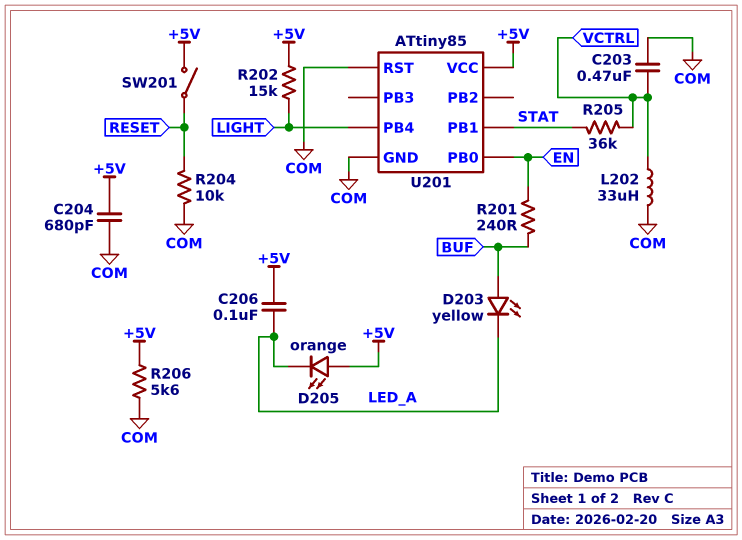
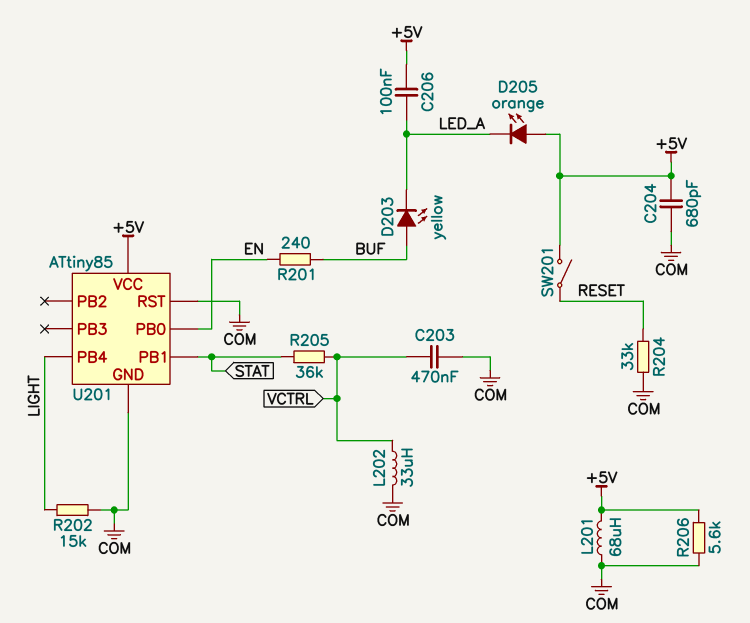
L201: none -> 68uH (+5V, COM)
R202: 15k (+5V, LIGHT) -> 15k (COM, LIGHT)
R204: 10k (COM, RESET) -> 33k (COM, RESET)

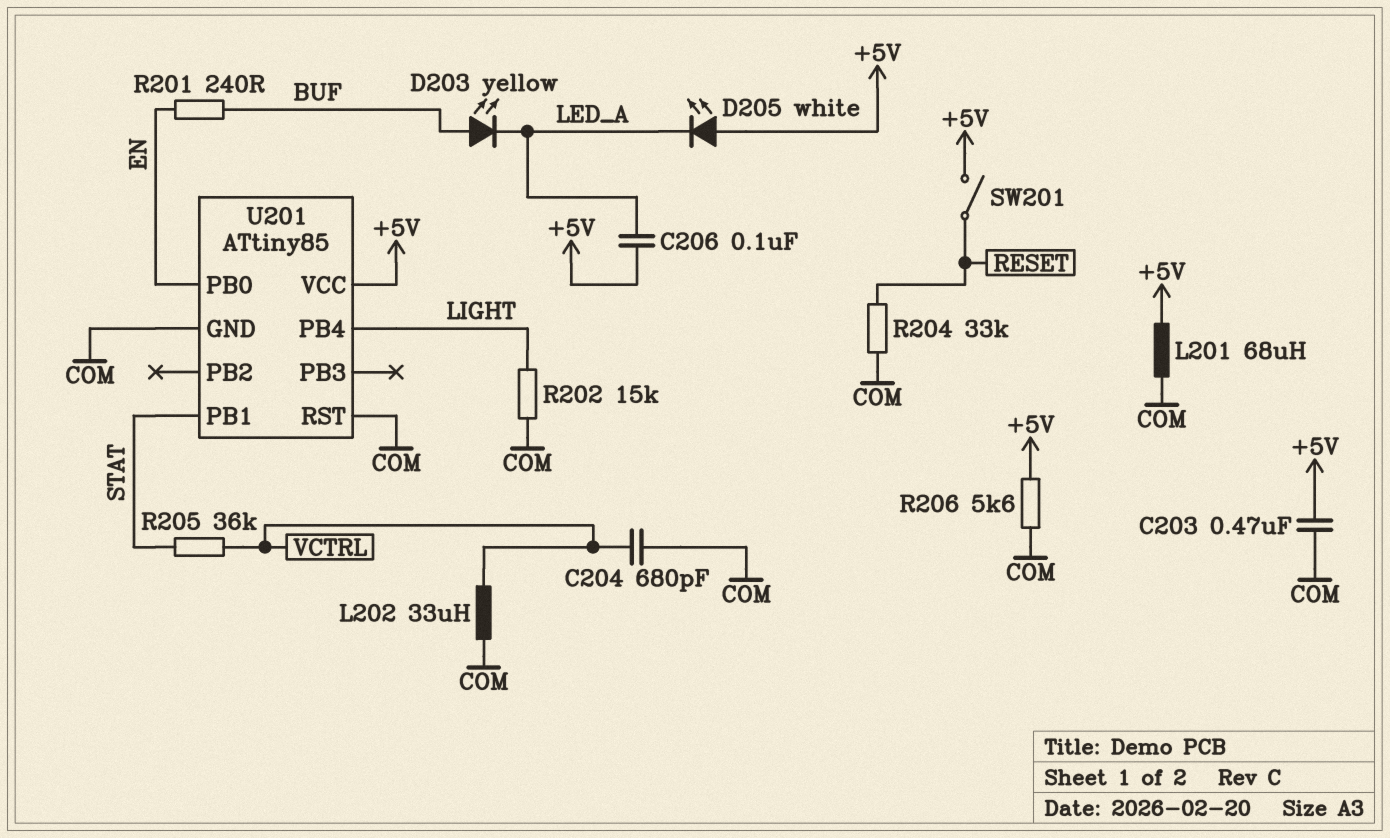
C203: 470nF (COM, VCTRL) -> 470nF (+5V, COM)
C204: 680pF (+5V, COM) -> 680pF (COM, VCTRL)
D205: LED orange (A +5V, K LED_A) -> LED white (A +5V, K LED_A)

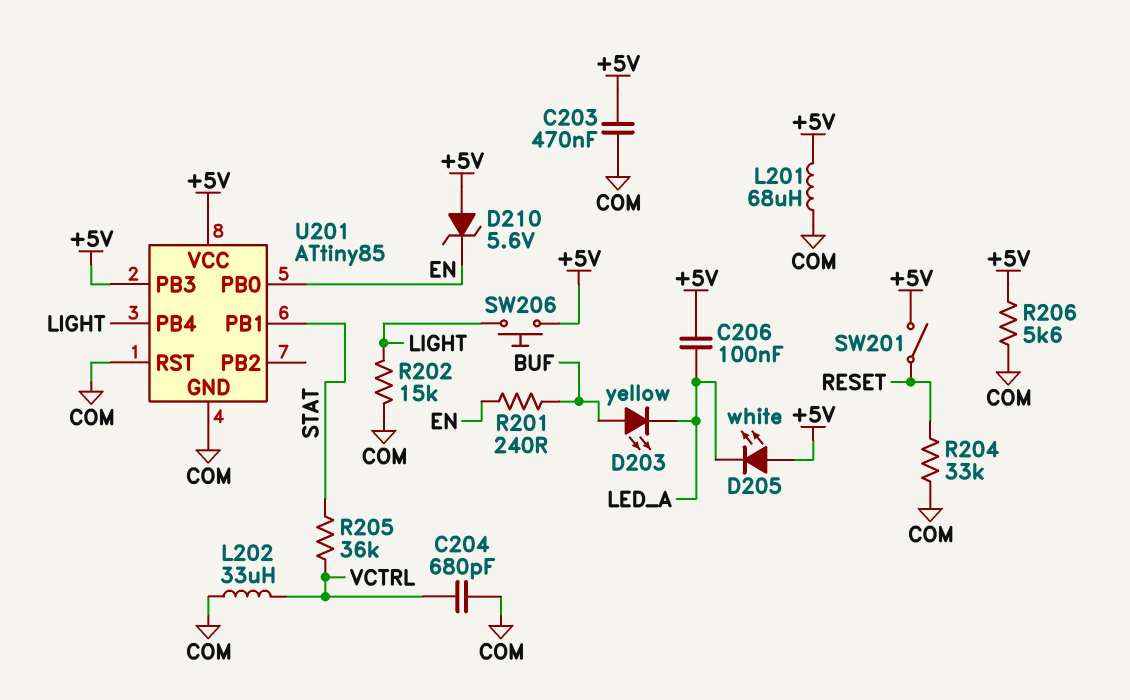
D210: none -> zener 5.6V (A +5V, K EN)
SW206: none -> button (+5V, LIGHT)
U201 pin PB3: none -> +5V

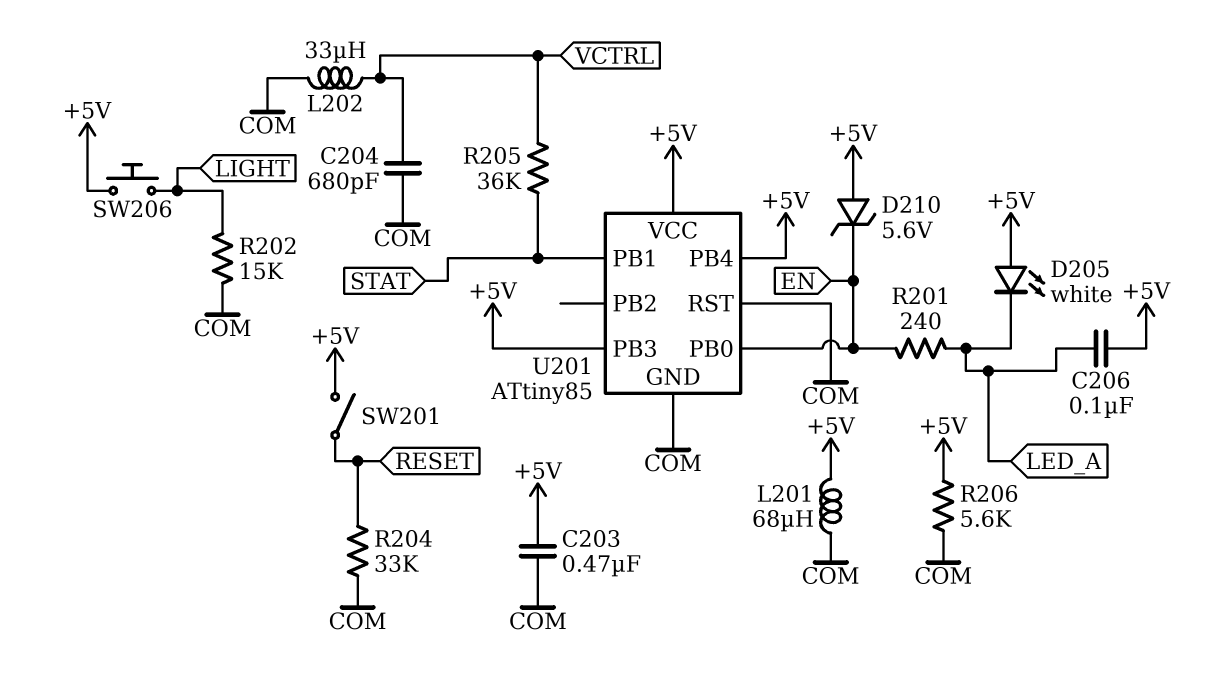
D203: LED yellow (A BUF, K LED_A) -> none
R201: 240 (BUF, EN) -> 240 (EN, LED_A)
U201 pin PB4: LIGHT -> +5V

